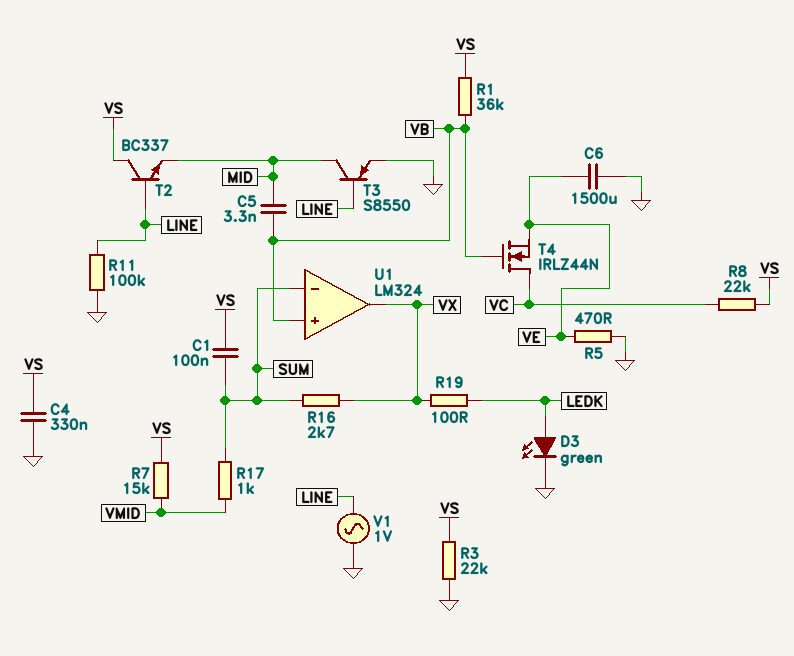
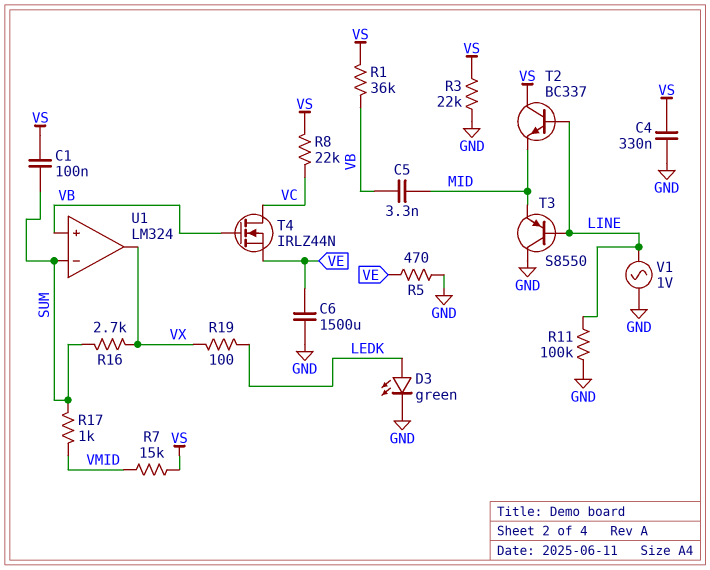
T3: PNP S8550 (B LINE, C MID, E GND) -> PNP S8550 (B LINE, C GND, E MID)

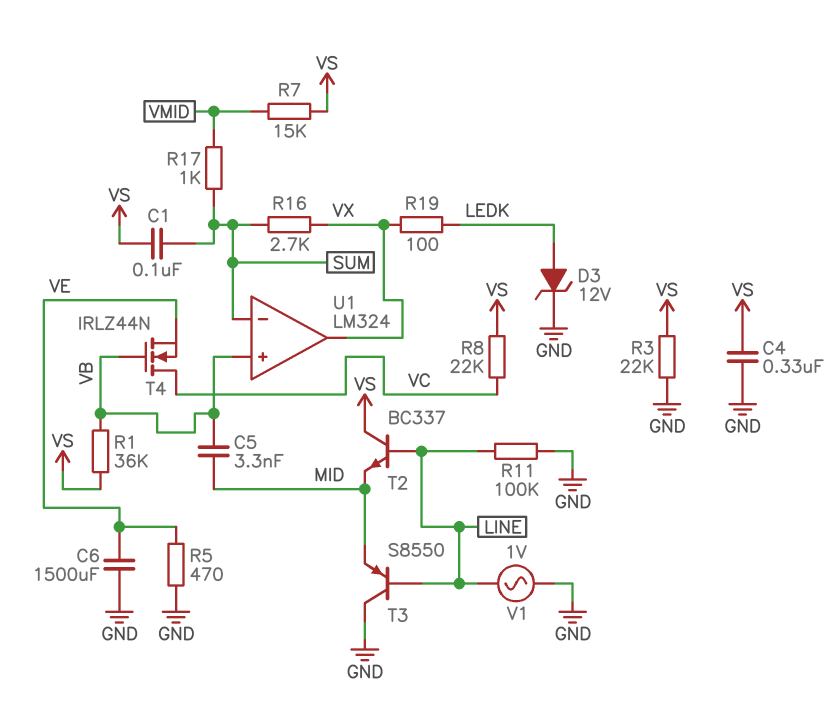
D3: LED green (A LEDK, K GND) -> zener 12V (A LEDK, K GND)

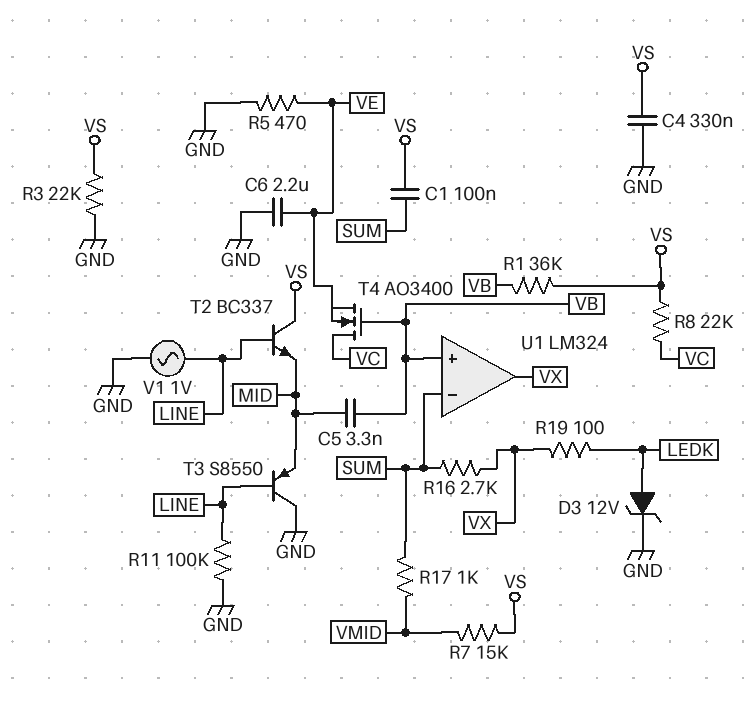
C6: 1500uF (GND, VE) -> 2.2uF (GND, VE)
T4: NMOS IRLZ44N (G VB, D VC, S VE) -> NMOS AO3400 (G VB, D VC, S VE)

